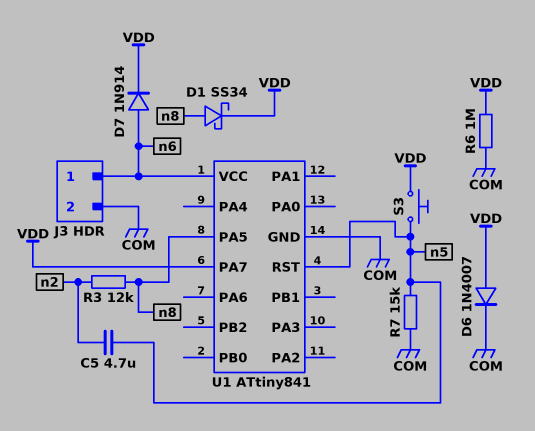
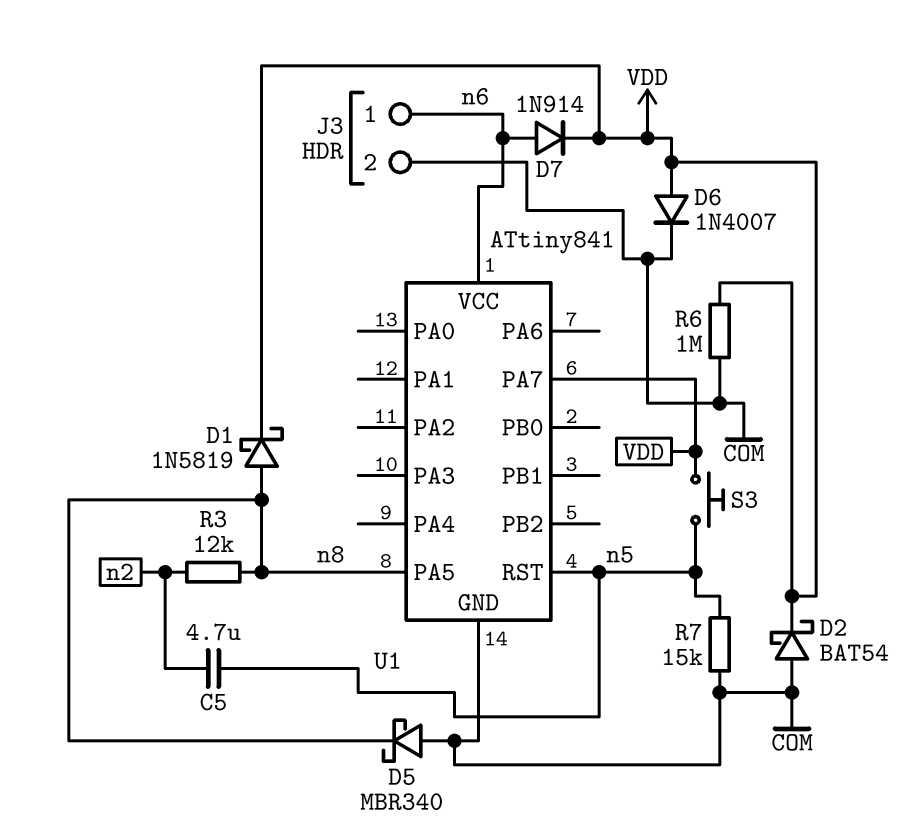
D1: schottky SS34 (A n8, K VDD) -> schottky 1N5819 (A n8, K VDD)
D2: none -> schottky BAT54 (A COM, K VDD)
D5: none -> schottky MBR340 (A COM, K n8)

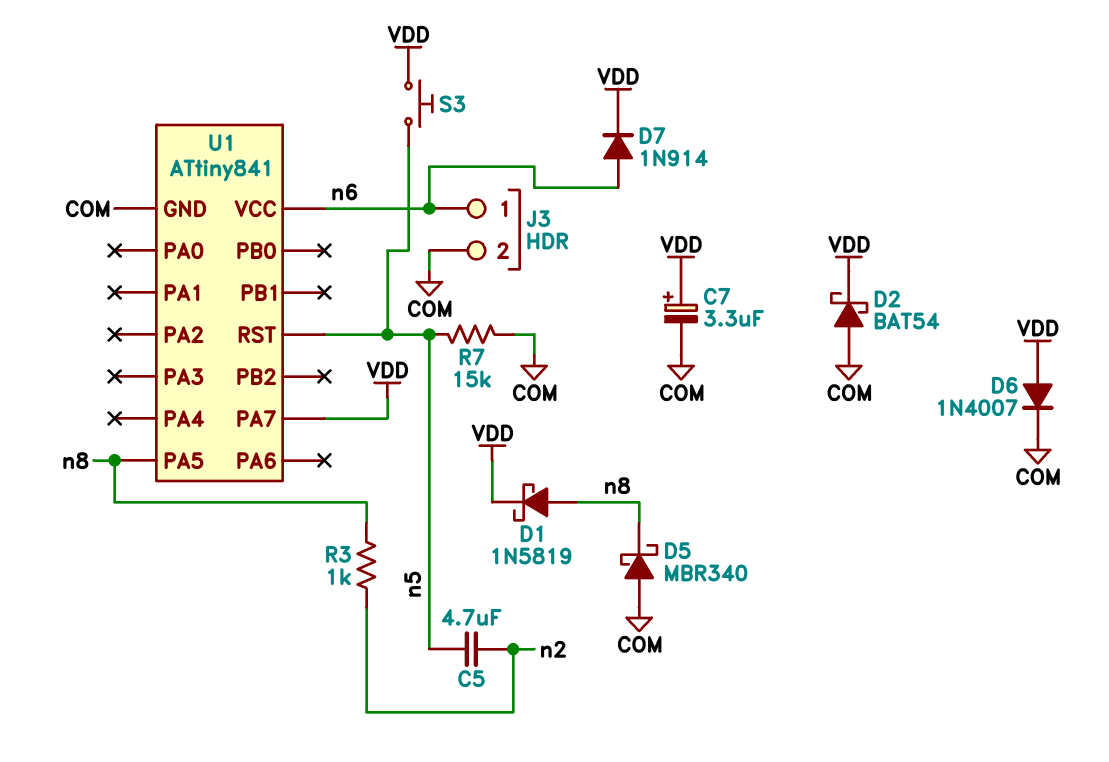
C7: none -> 3.3uF (plus VDD, minus COM)
R3: 12k (n2, n8) -> 1k (n2, n8)
R6: 1M (COM, VDD) -> none

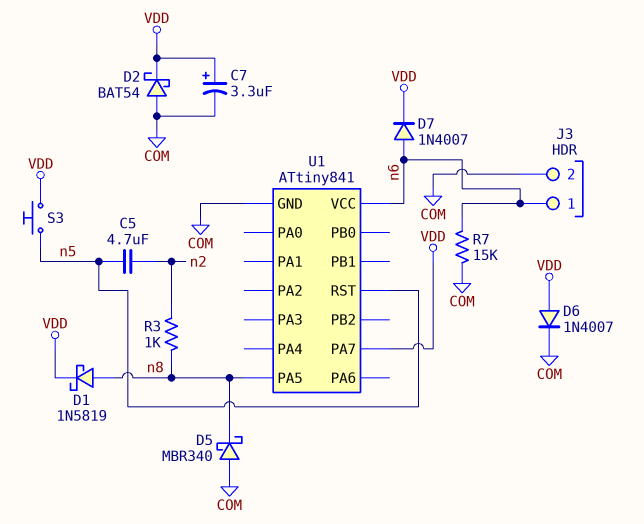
D7: diode 1N914 (A n6, K VDD) -> diode 1N4007 (A n6, K VDD)
R7: 15k (COM, n5) -> 15k (COM, n6)

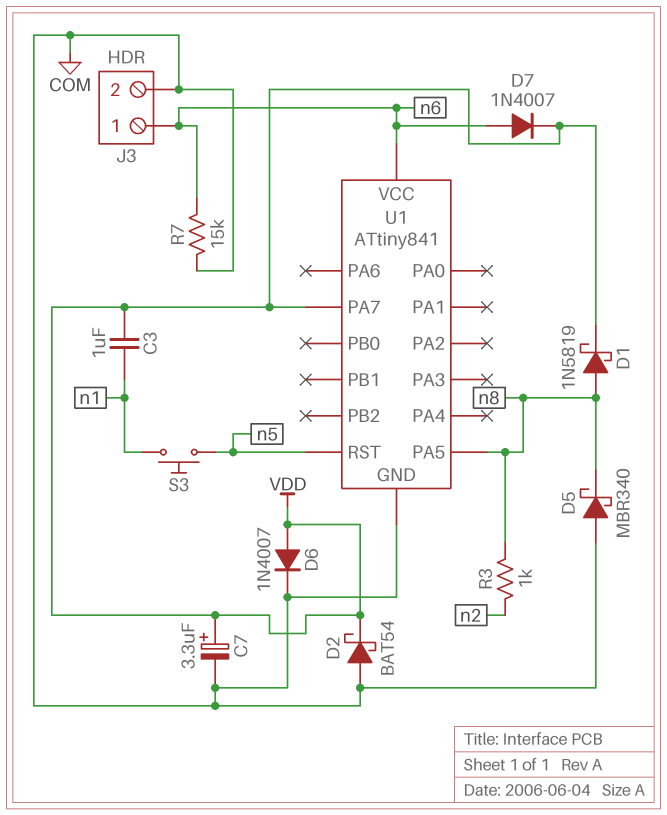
C3: none -> 1uF (VDD, n1)
C5: 4.7uF (n2, n5) -> none
S3: button (VDD, n5) -> button (n1, n5)

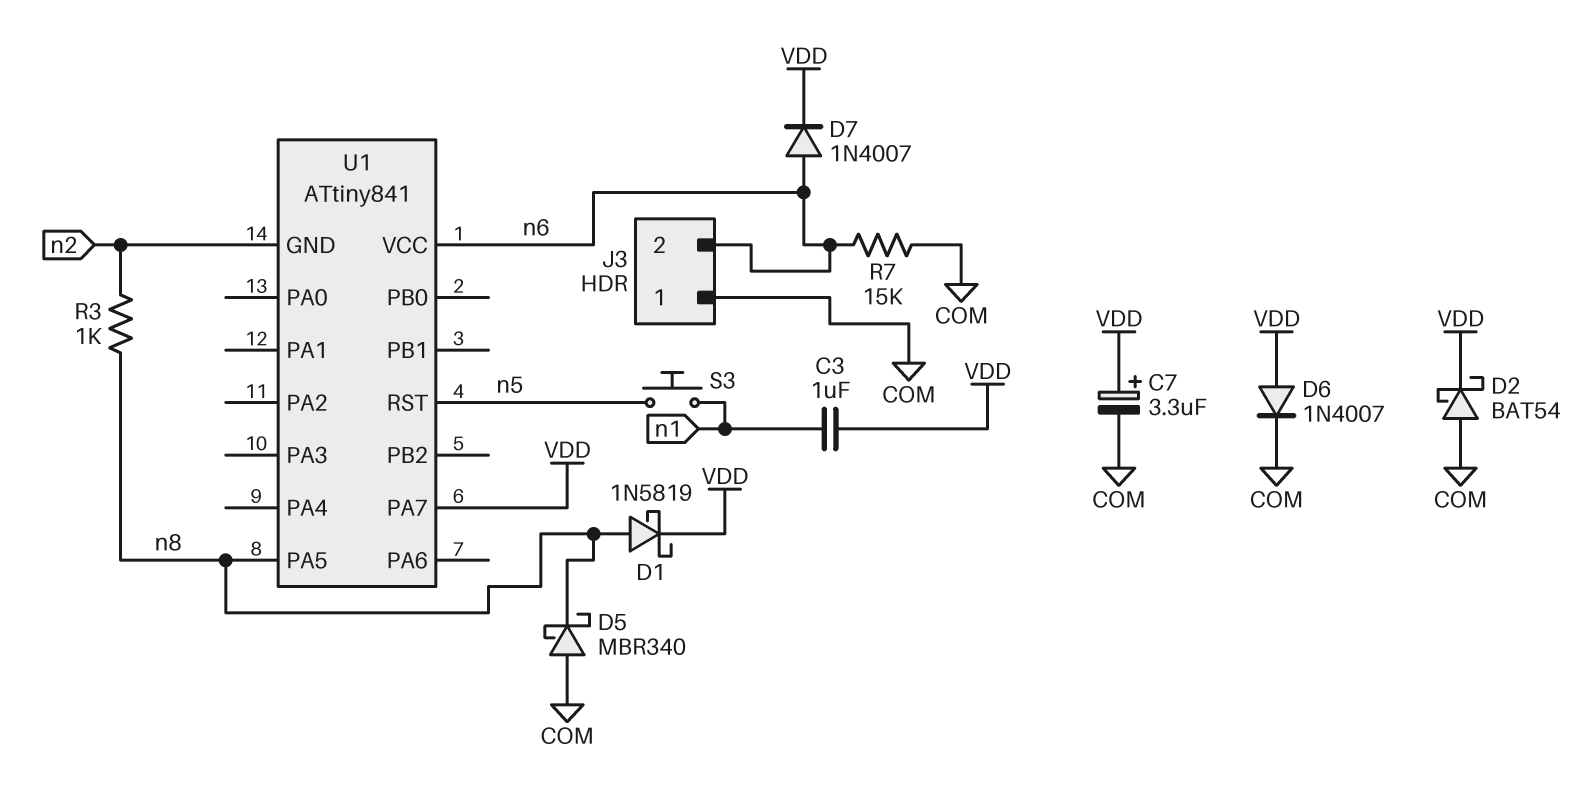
J3 pin 1: n6 -> COM
J3 pin 2: COM -> n6
U1 pin GND: COM -> n2

